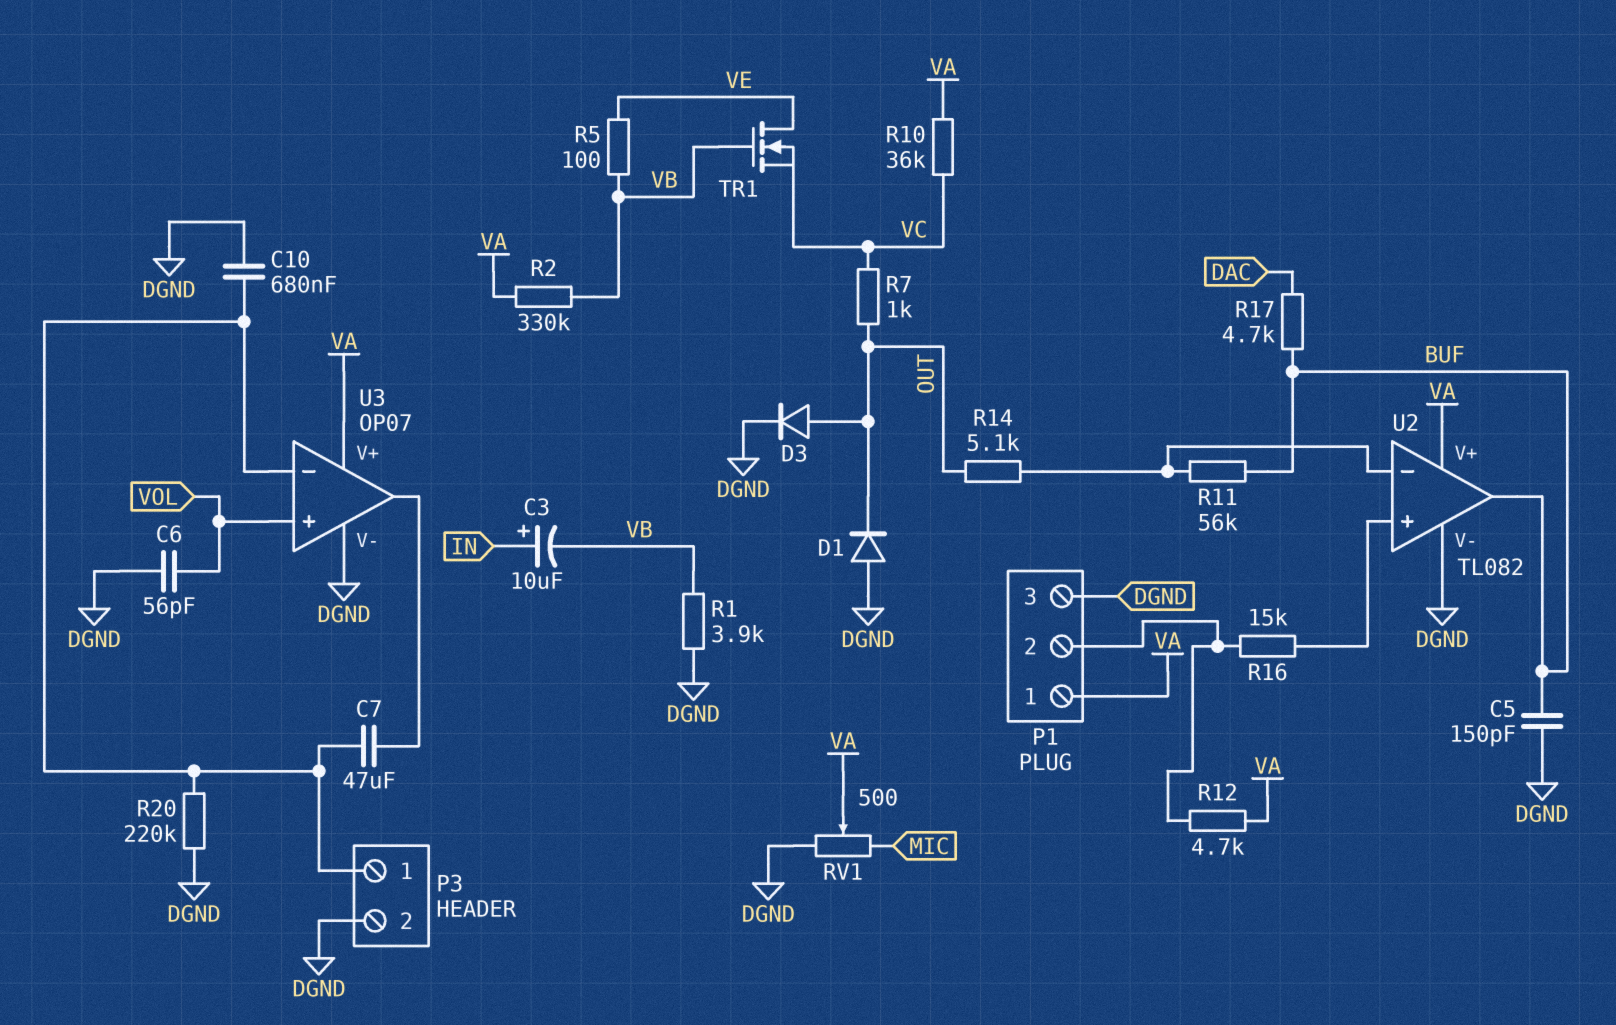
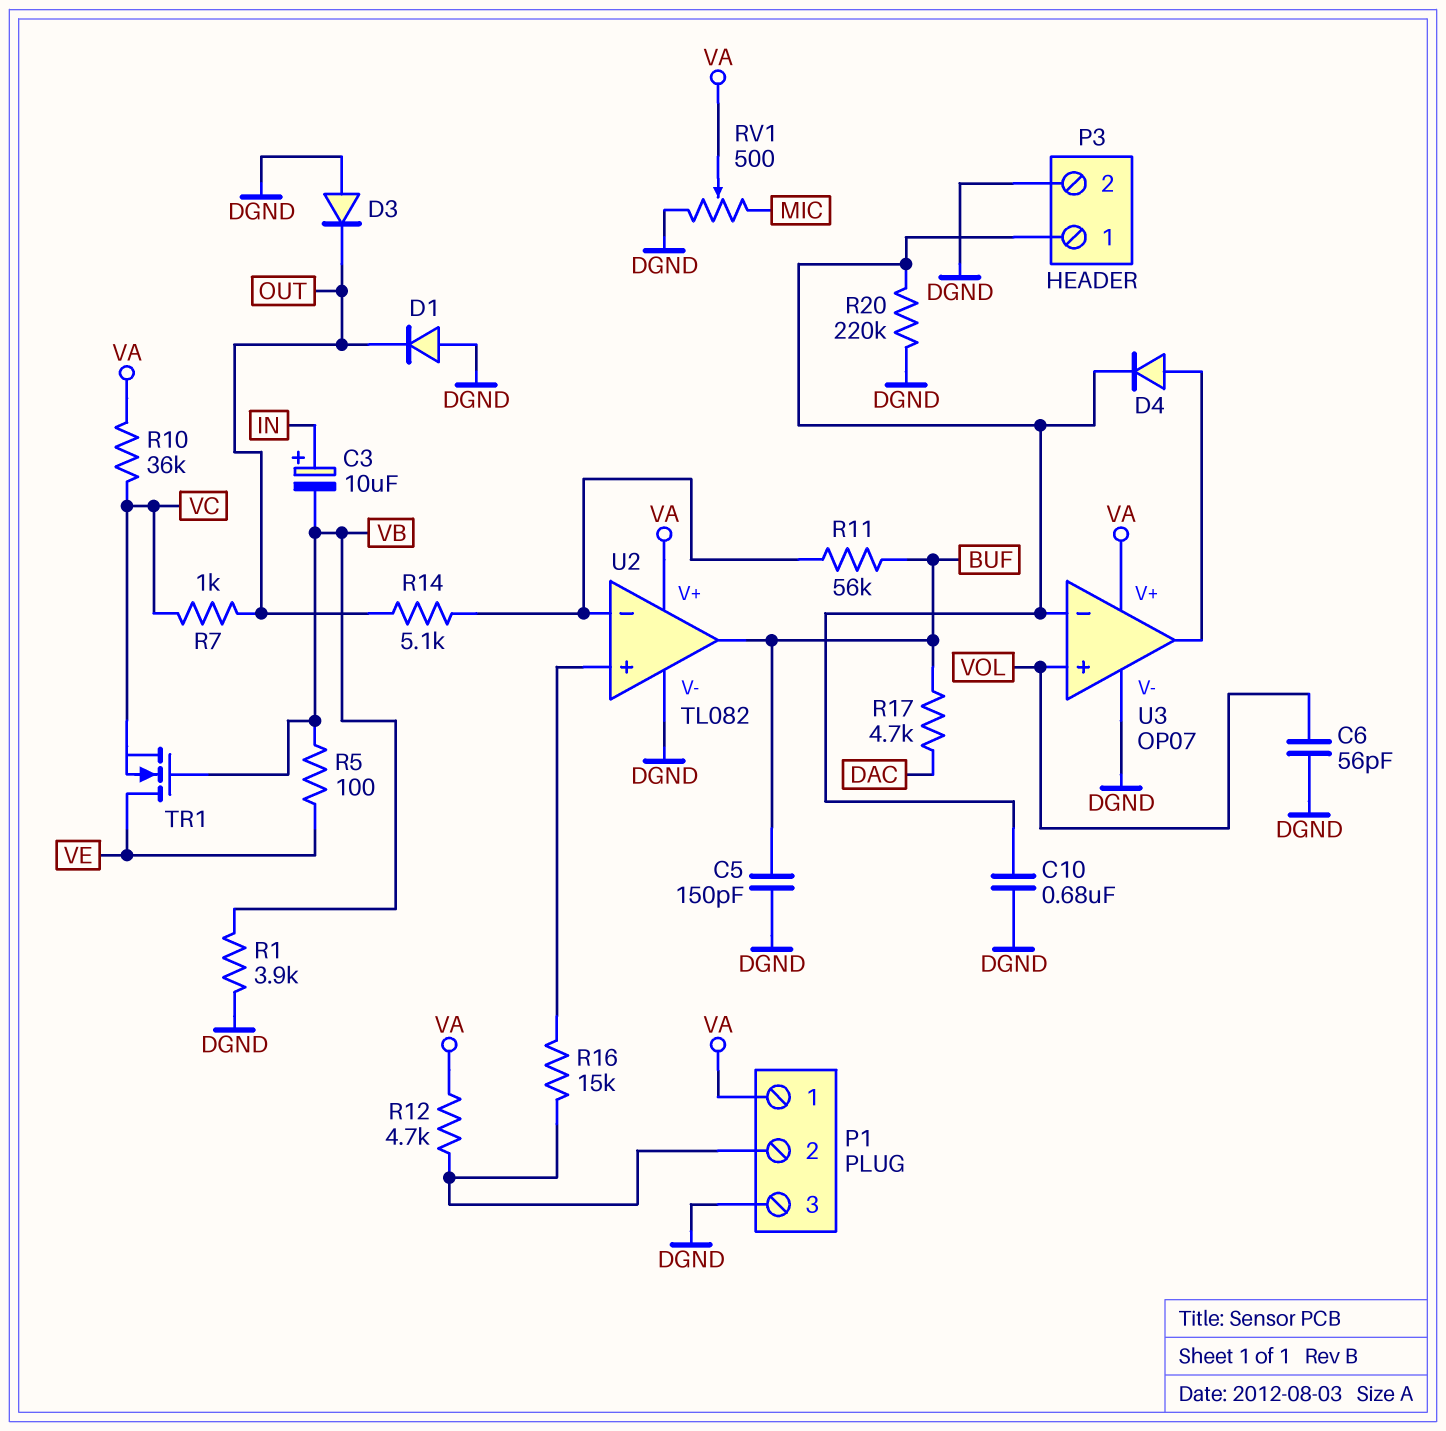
C7: 47uF (P3/1, U3/out) -> none
D3: diode (A OUT, K DGND) -> diode (A DGND, K OUT)
D4: none -> diode (A U3/out, K P3/1)
R2: 330k (VA, VB) -> none

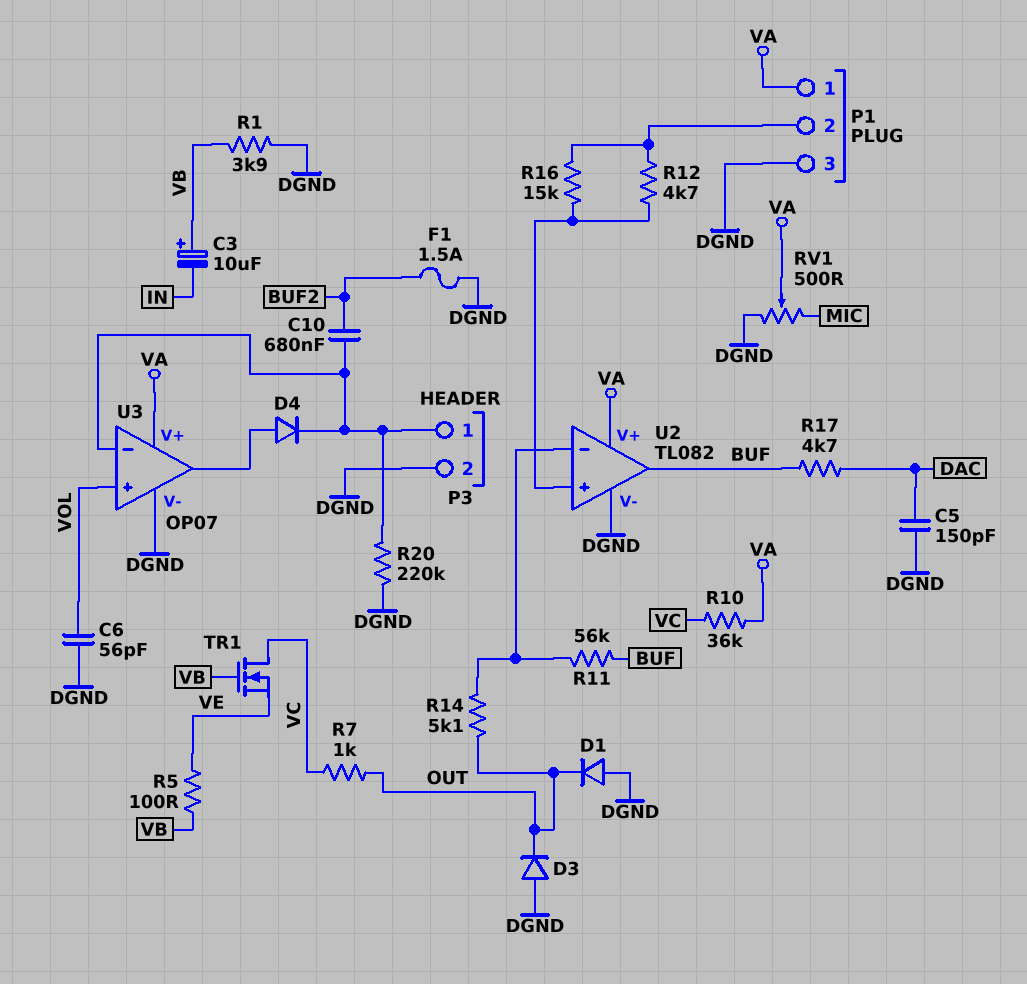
C3: 10uF (plus IN, minus VB) -> 10uF (plus VB, minus IN)
C5: 150pF (BUF, DGND) -> 150pF (DAC, DGND)
C10: 680nF (DGND, P3/1) -> 680nF (BUF2, P3/1)
F1: none -> 1.5A (BUF2, DGND)
R12: 4.7k (P1/2, VA) -> 4.7k (P1/2, U2/in+)
TR1: NMOS (G VB, D VE, S VC) -> NMOS (G VB, D VC, S VE)

